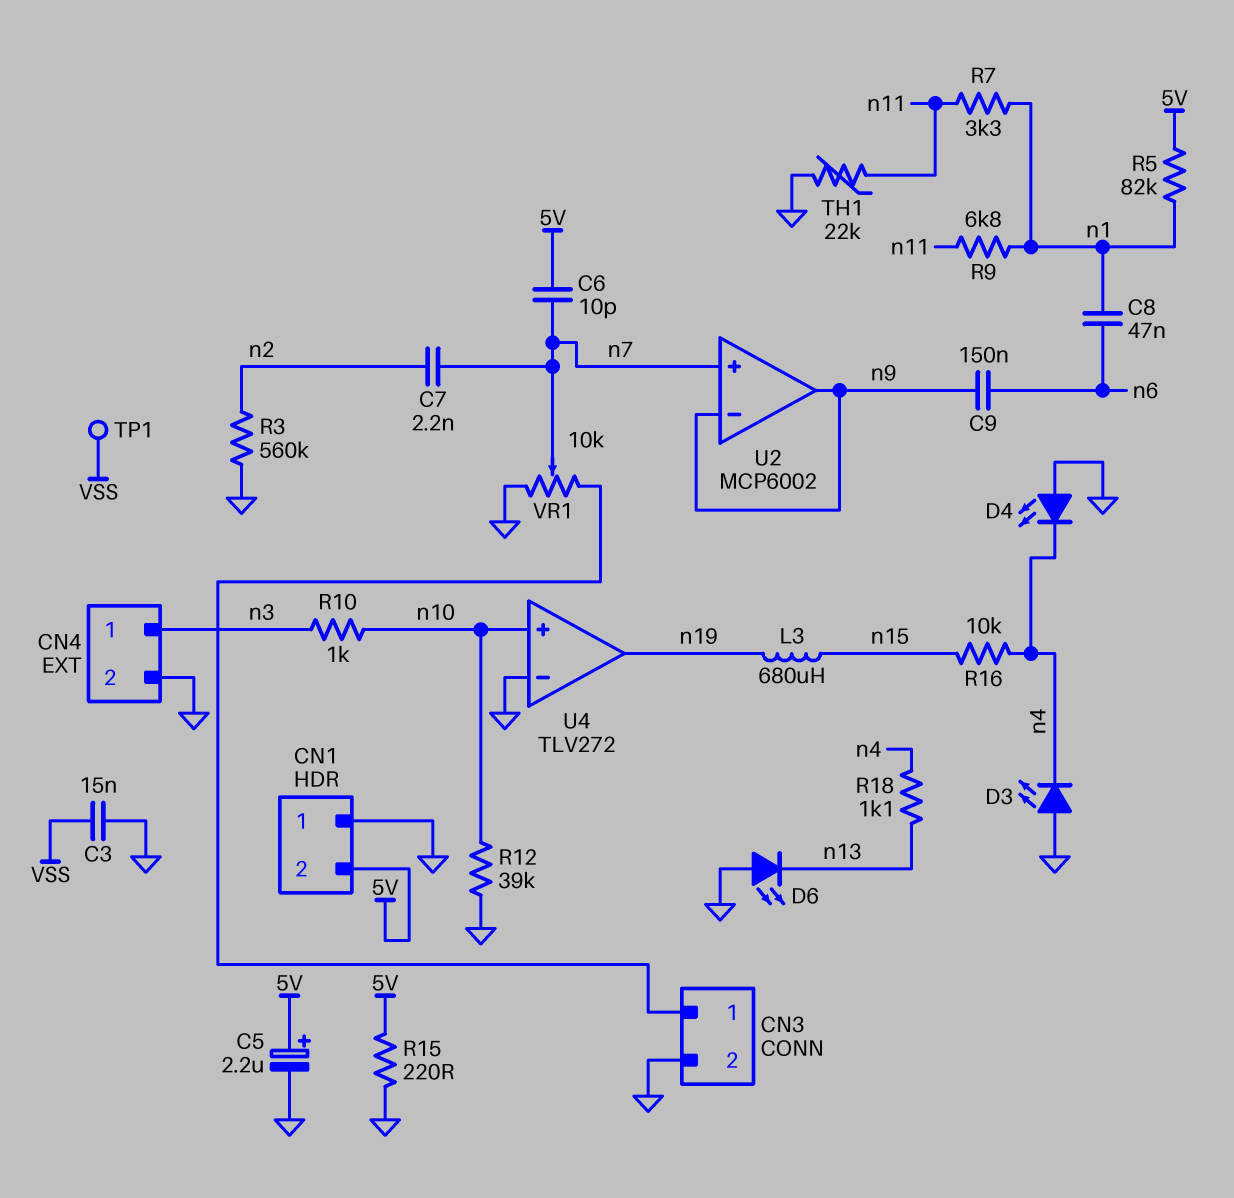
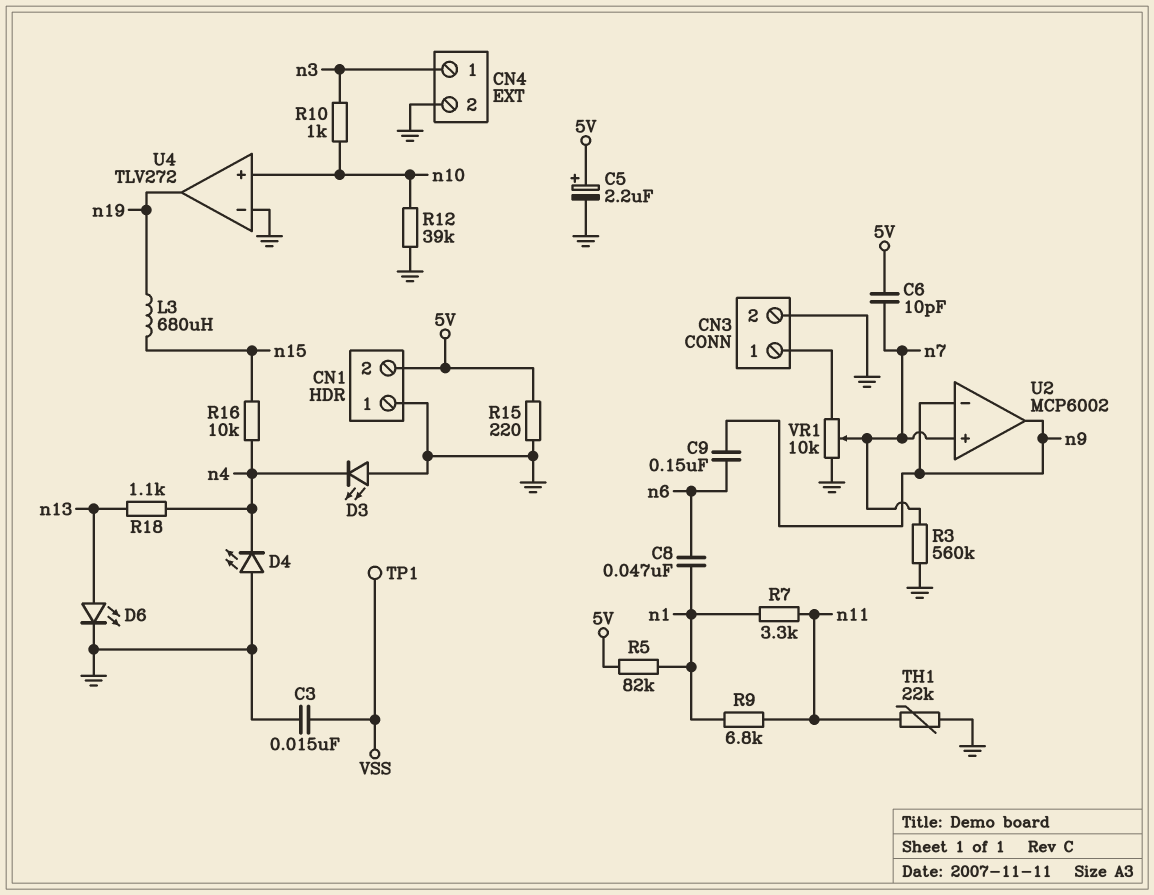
C7: 2.2nF (n2, n7) -> none
D6: LED (A GND, K n13) -> LED (A n13, K GND)
R3: 560k (GND, n2) -> 560k (GND, n7)

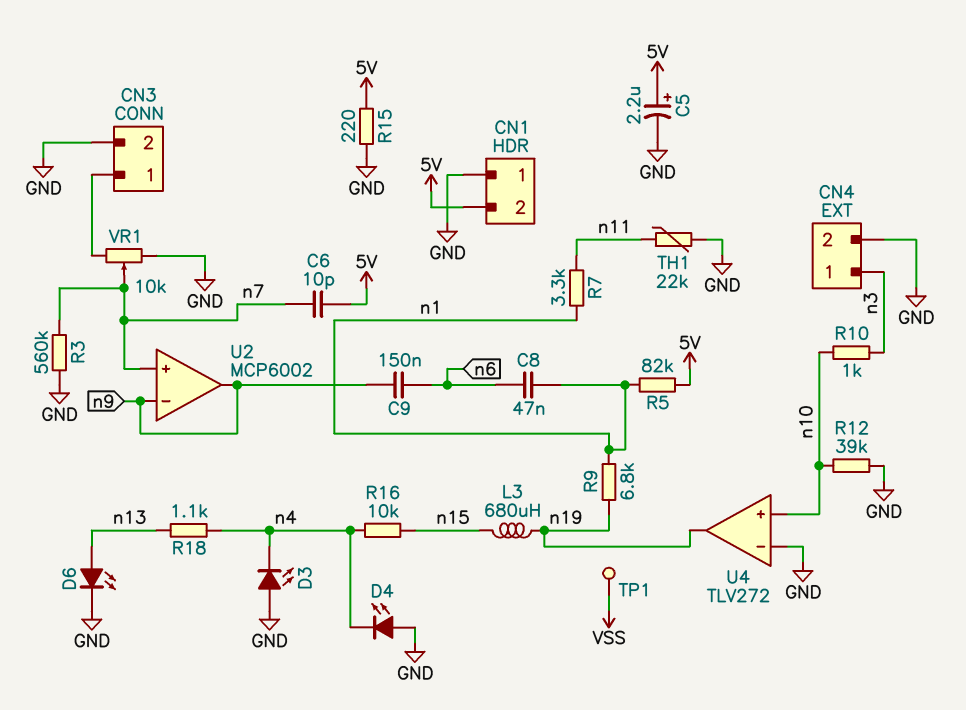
C3: 15nF (GND, VSS) -> none
R9: 6.8k (n1, n11) -> 6.8k (n1, n19)

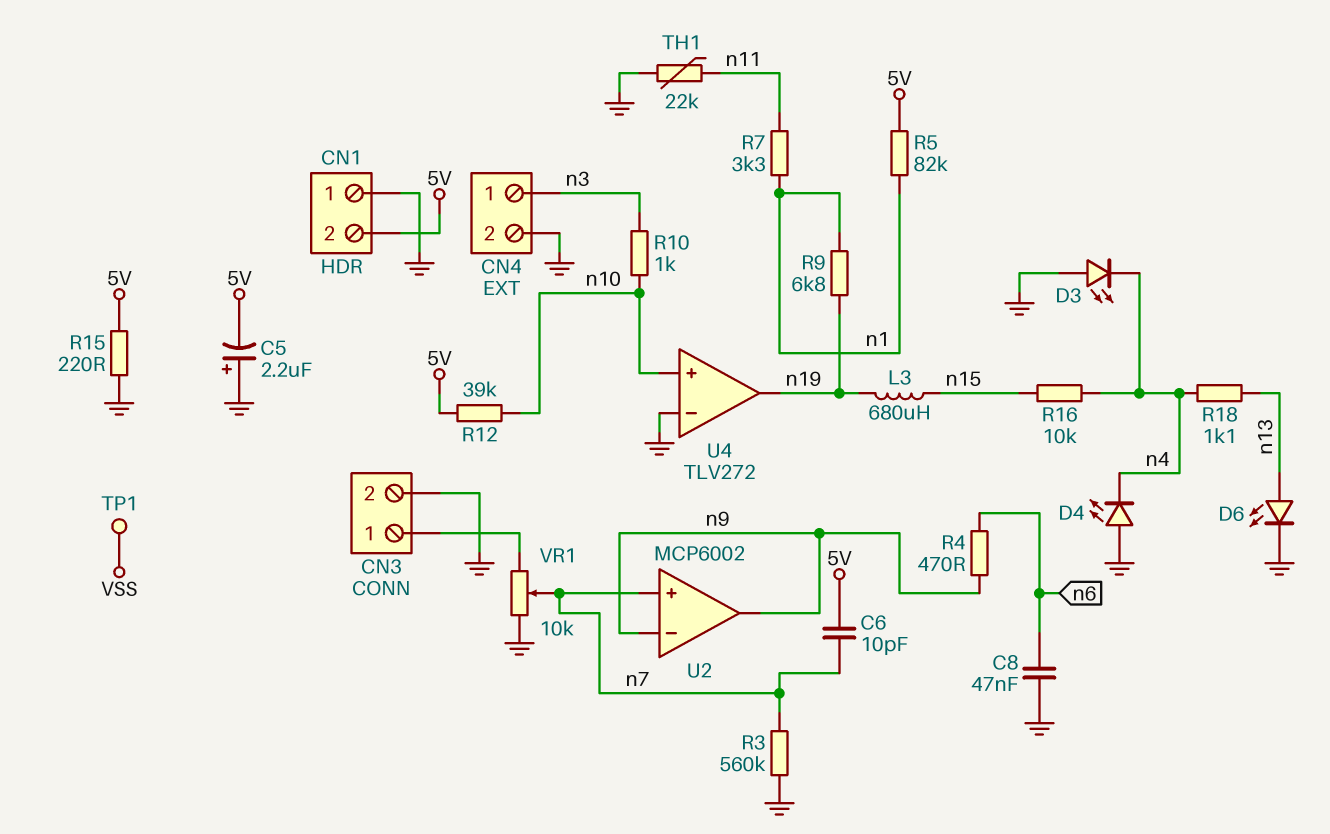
C5: 2.2uF (plus 5V, minus GND) -> 2.2uF (plus GND, minus 5V)
C8: 47nF (n1, n6) -> 47nF (GND, n6)
C9: 150nF (n6, n9) -> none
R4: none -> 470 (n6, n9)
R12: 39k (GND, n10) -> 39k (5V, n10)

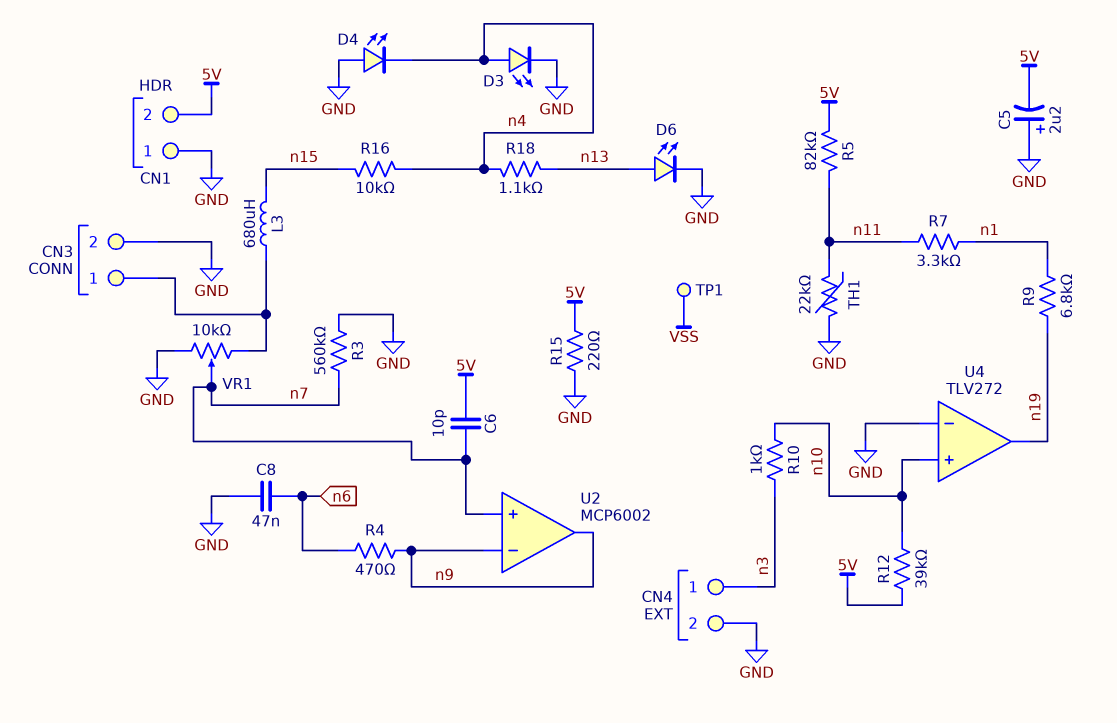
D3: LED (A GND, K n4) -> LED (A n4, K GND)
L3: 680uH (n15, n19) -> 680uH (CN3/1, n15)
R5: 82k (5V, n1) -> 82k (5V, n11)

